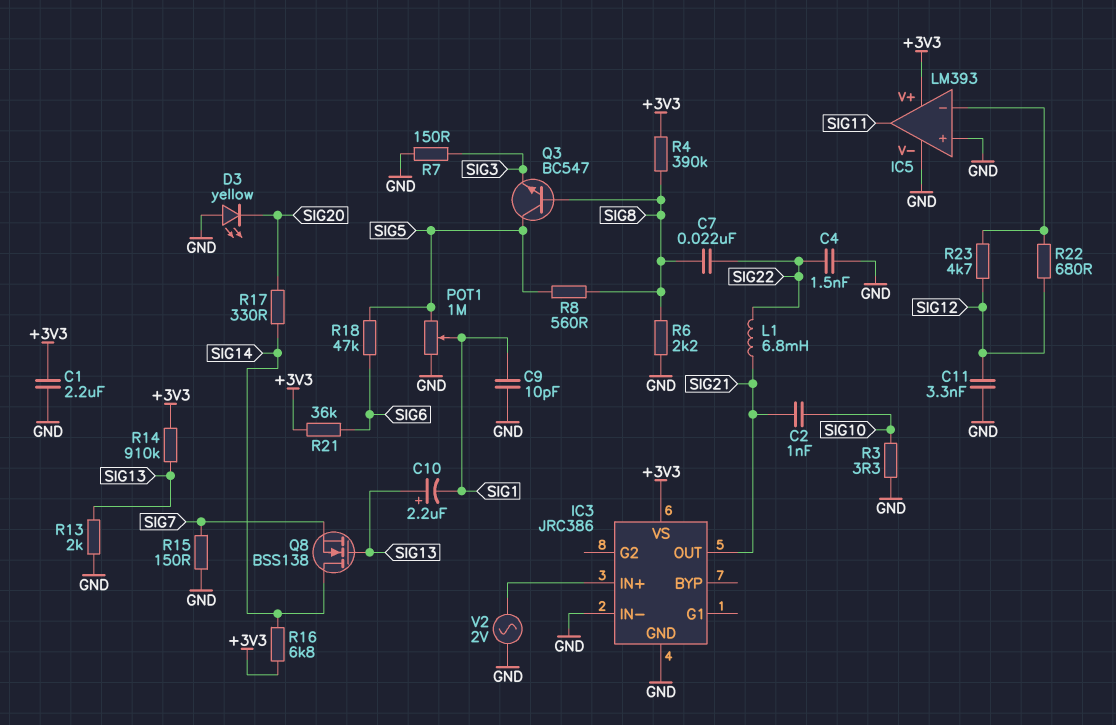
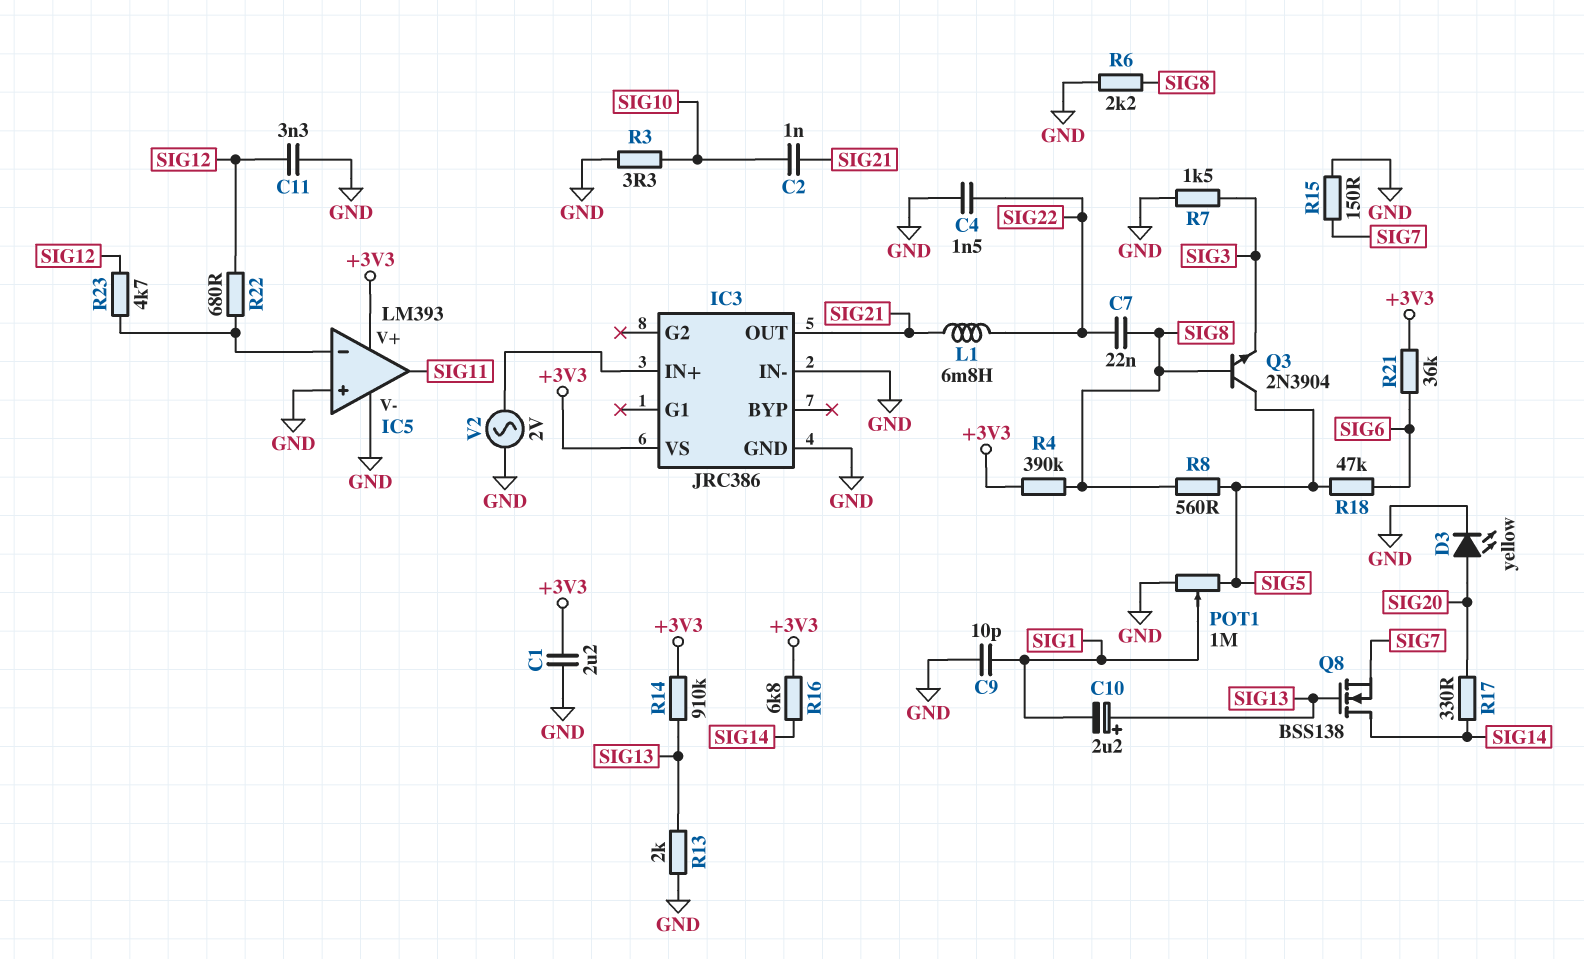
D3: LED yellow (A GND, K SIG20) -> LED yellow (A SIG20, K GND)
Q3: NPN BC547 (B SIG8, C SIG5, E SIG3) -> NPN 2N3904 (B SIG8, C SIG5, E SIG3)
R7: 150 (GND, SIG3) -> 1.5k (GND, SIG3)

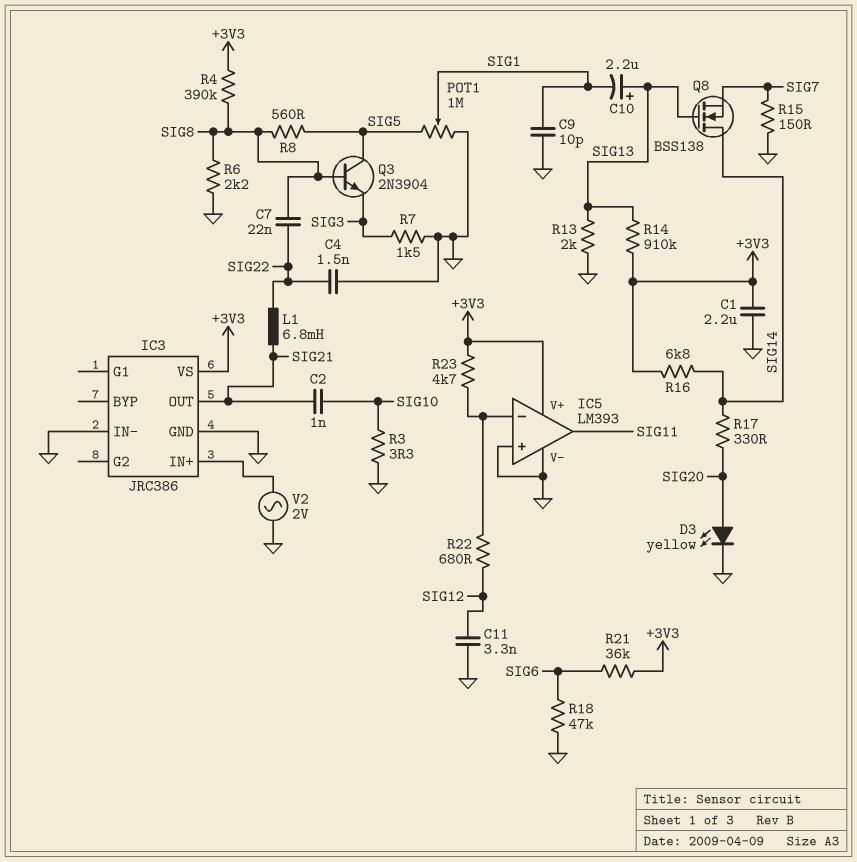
R18: 47k (SIG5, SIG6) -> 47k (GND, SIG6)
R23: 4.7k (IC5/in-, SIG12) -> 4.7k (+3V3, IC5/in-)

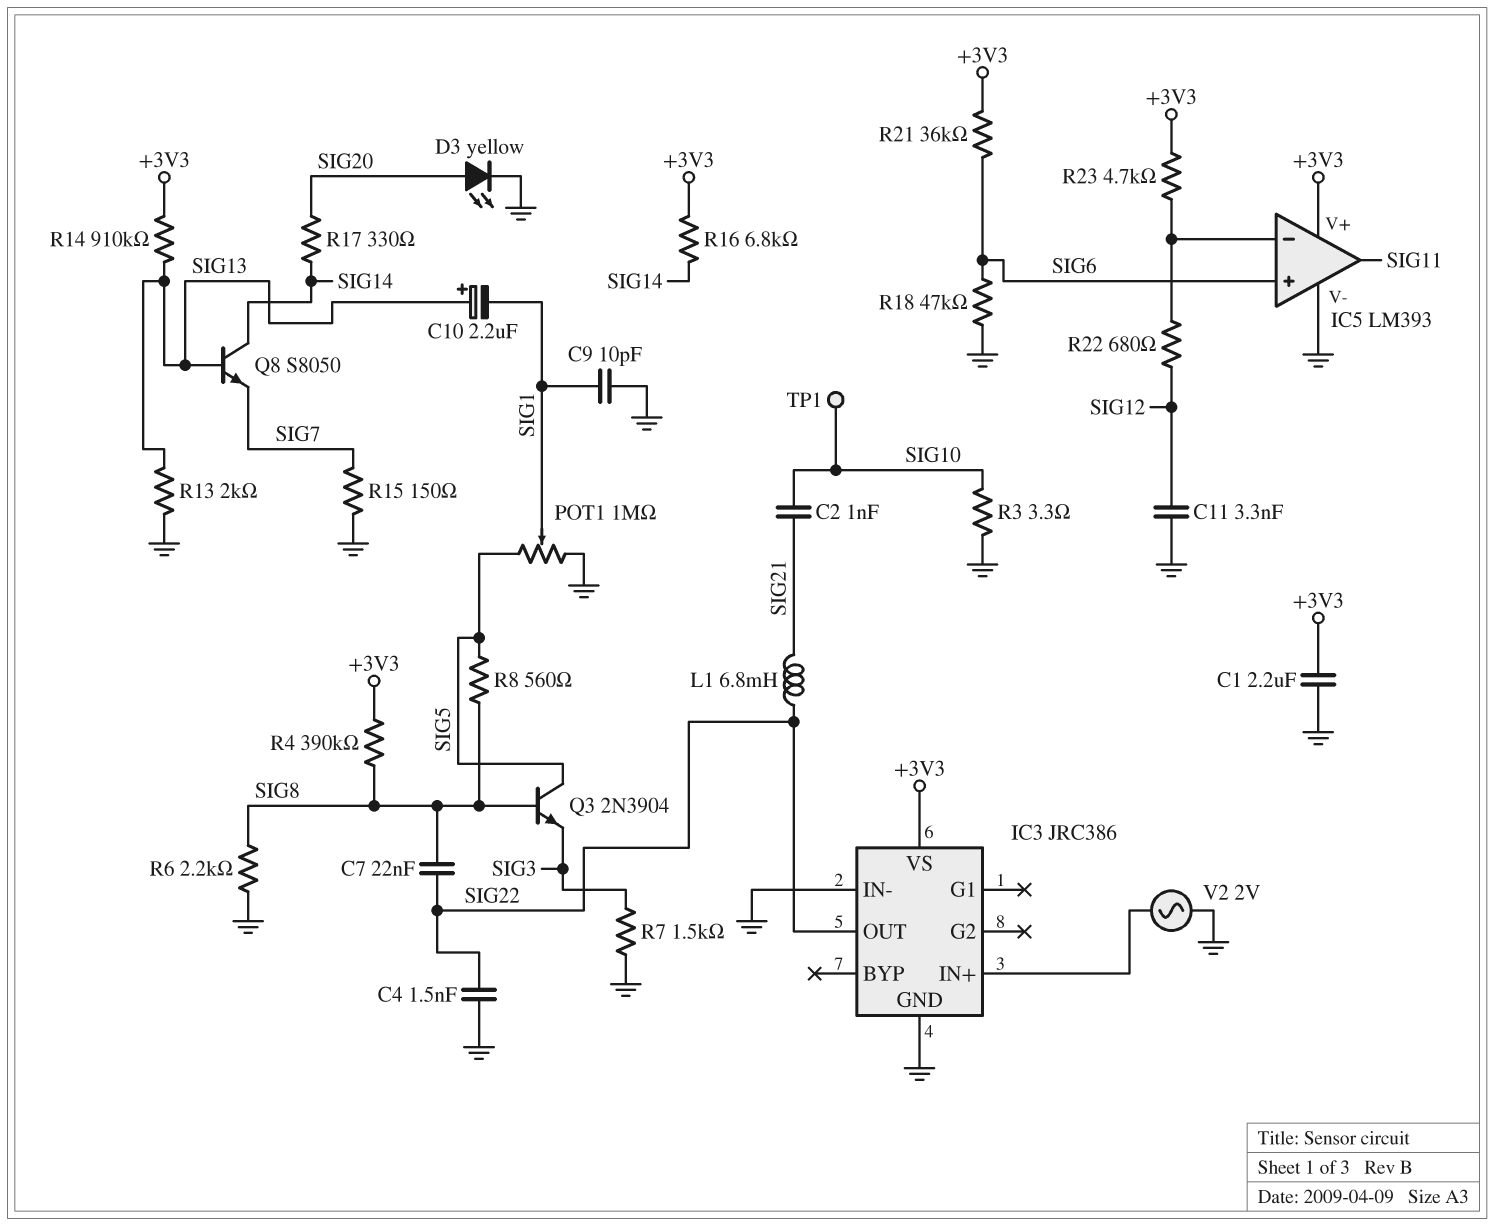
IC3 pin OUT: SIG21 -> SIG22
IC5 pin in+: GND -> SIG6
Q8: NMOS BSS138 (G SIG13, D SIG14, S SIG7) -> NPN S8050 (B SIG13, C SIG14, E SIG7)
TP1: none -> test point (SIG10)

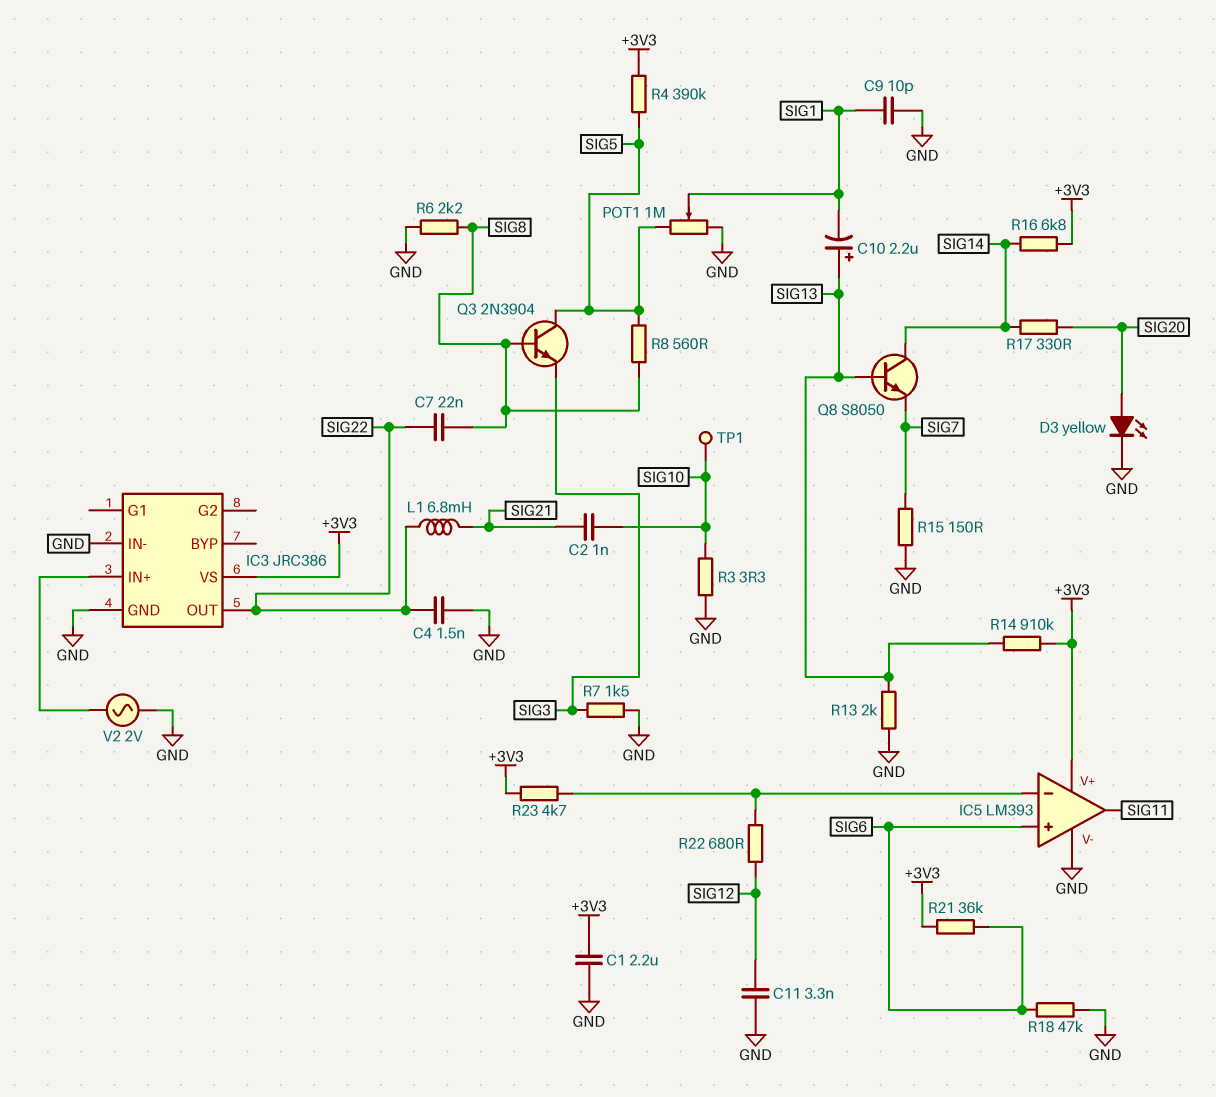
R4: 390k (+3V3, SIG8) -> 390k (+3V3, SIG5)

